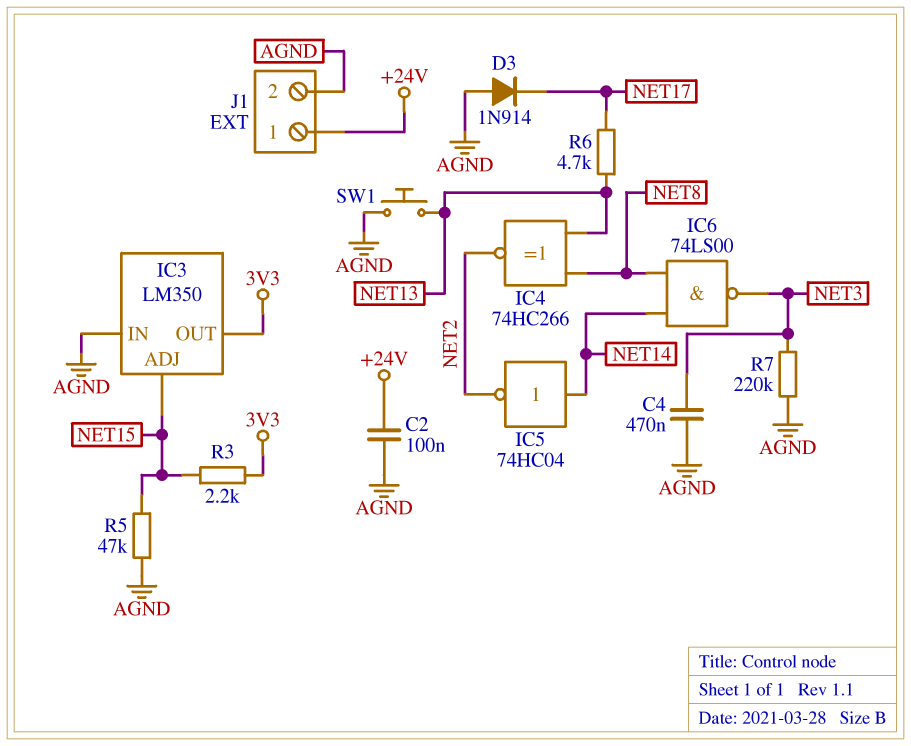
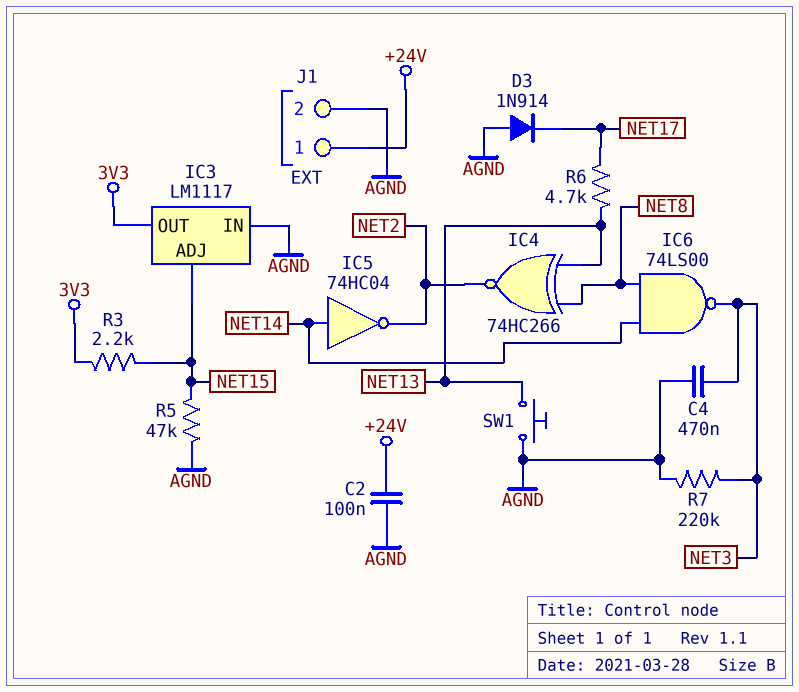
IC3: LM350 -> LM1117

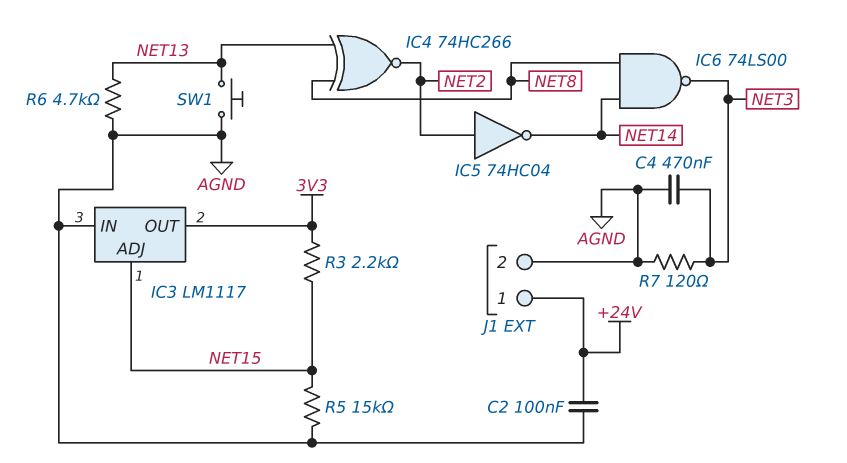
D3: diode 1N914 (A AGND, K NET17) -> none
IC5: NOT 74HC04 (in NET14, out NET2) -> NOT 74HC04 (in NET2, out NET14)
R5: 47k (AGND, NET15) -> 15k (AGND, NET15)
R6: 4.7k (NET13, NET17) -> 4.7k (AGND, NET13)
R7: 220k (AGND, NET3) -> 120 (AGND, NET3)

